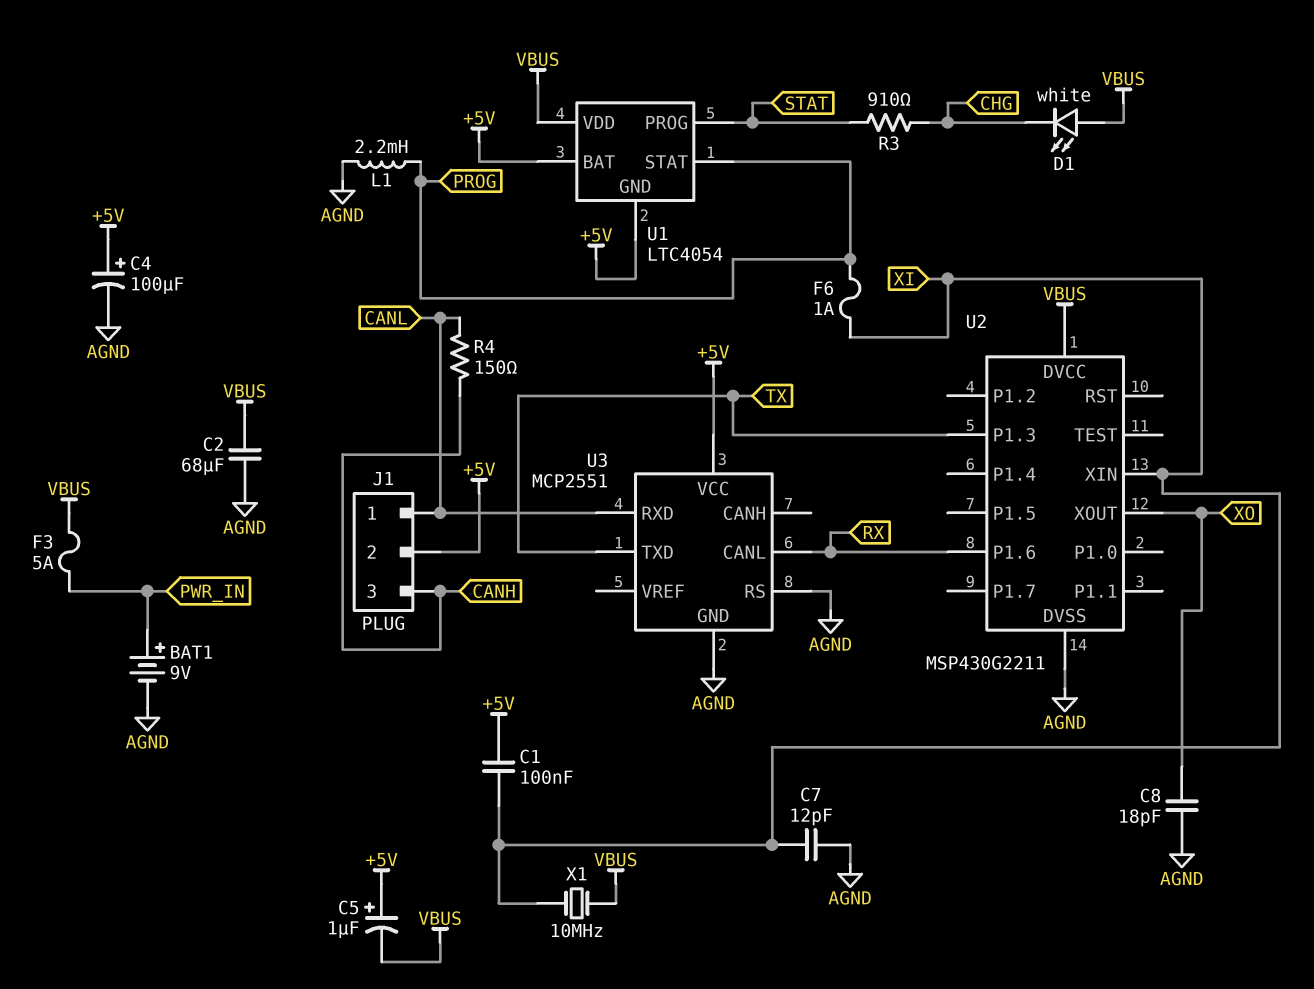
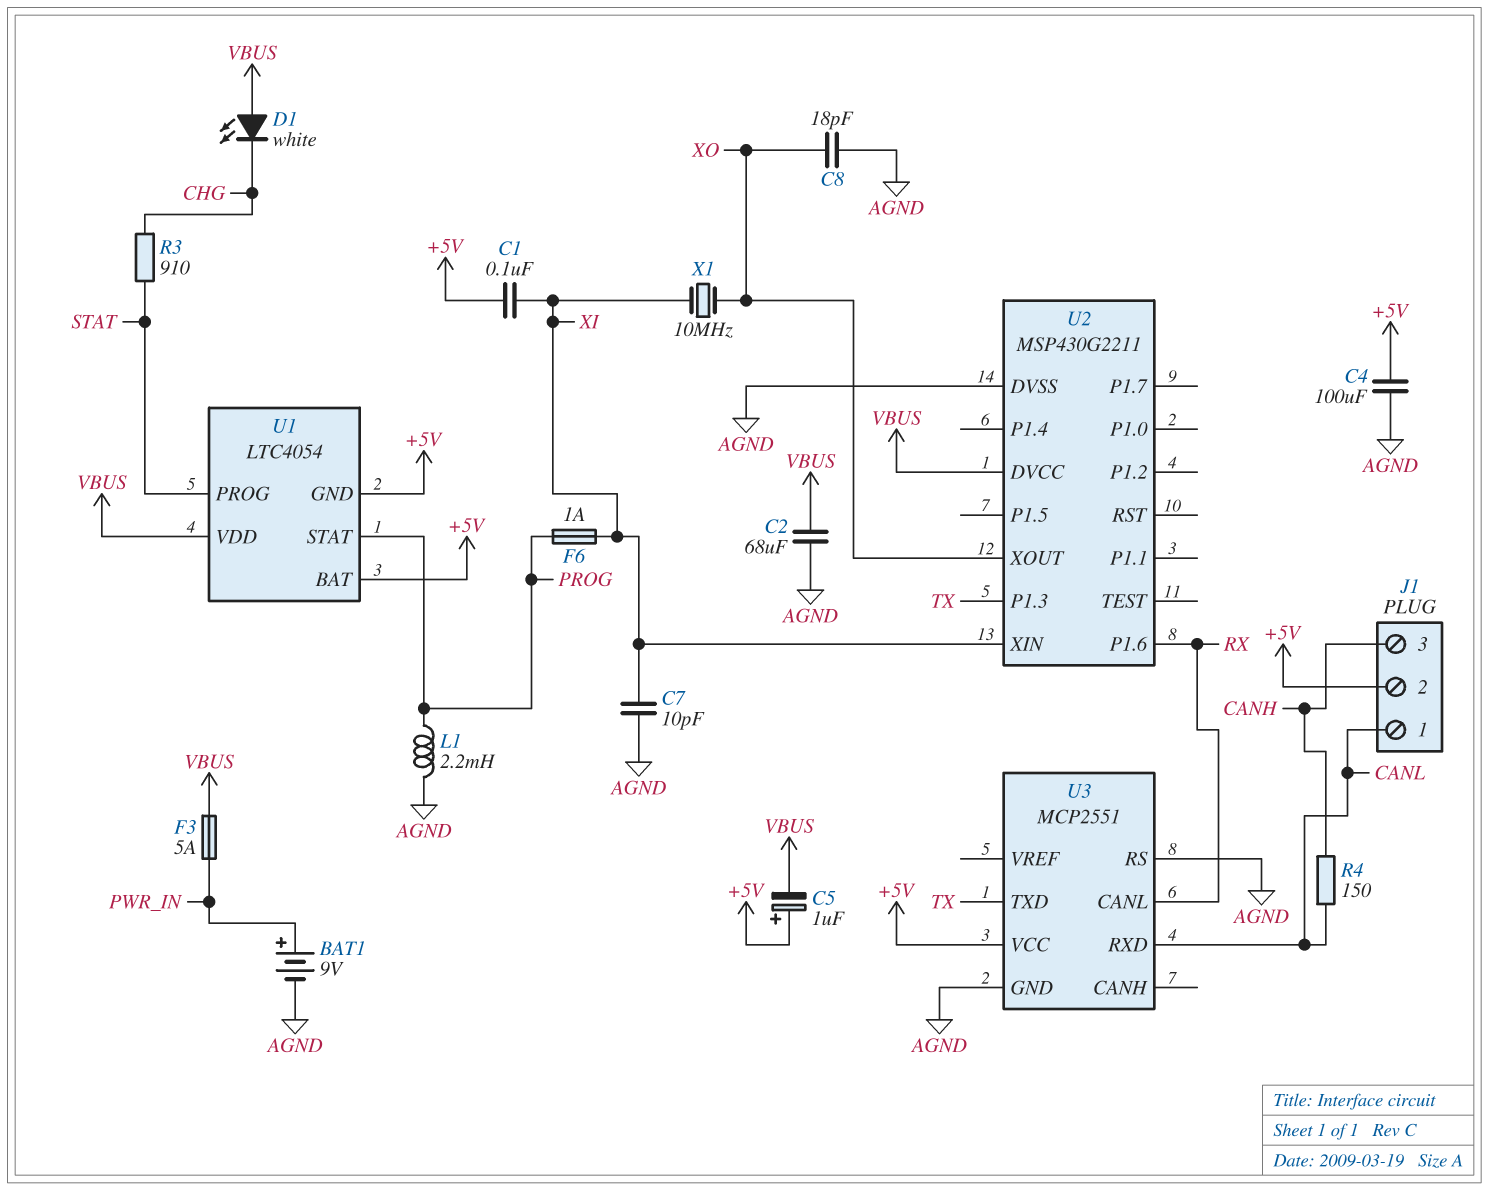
C4: 100uF (plus +5V, minus AGND) -> 100uF (+5V, AGND)
C7: 12pF (AGND, XI) -> 10pF (AGND, XI)
X1: 10MHz (VBUS, XI) -> 10MHz (XI, XO)

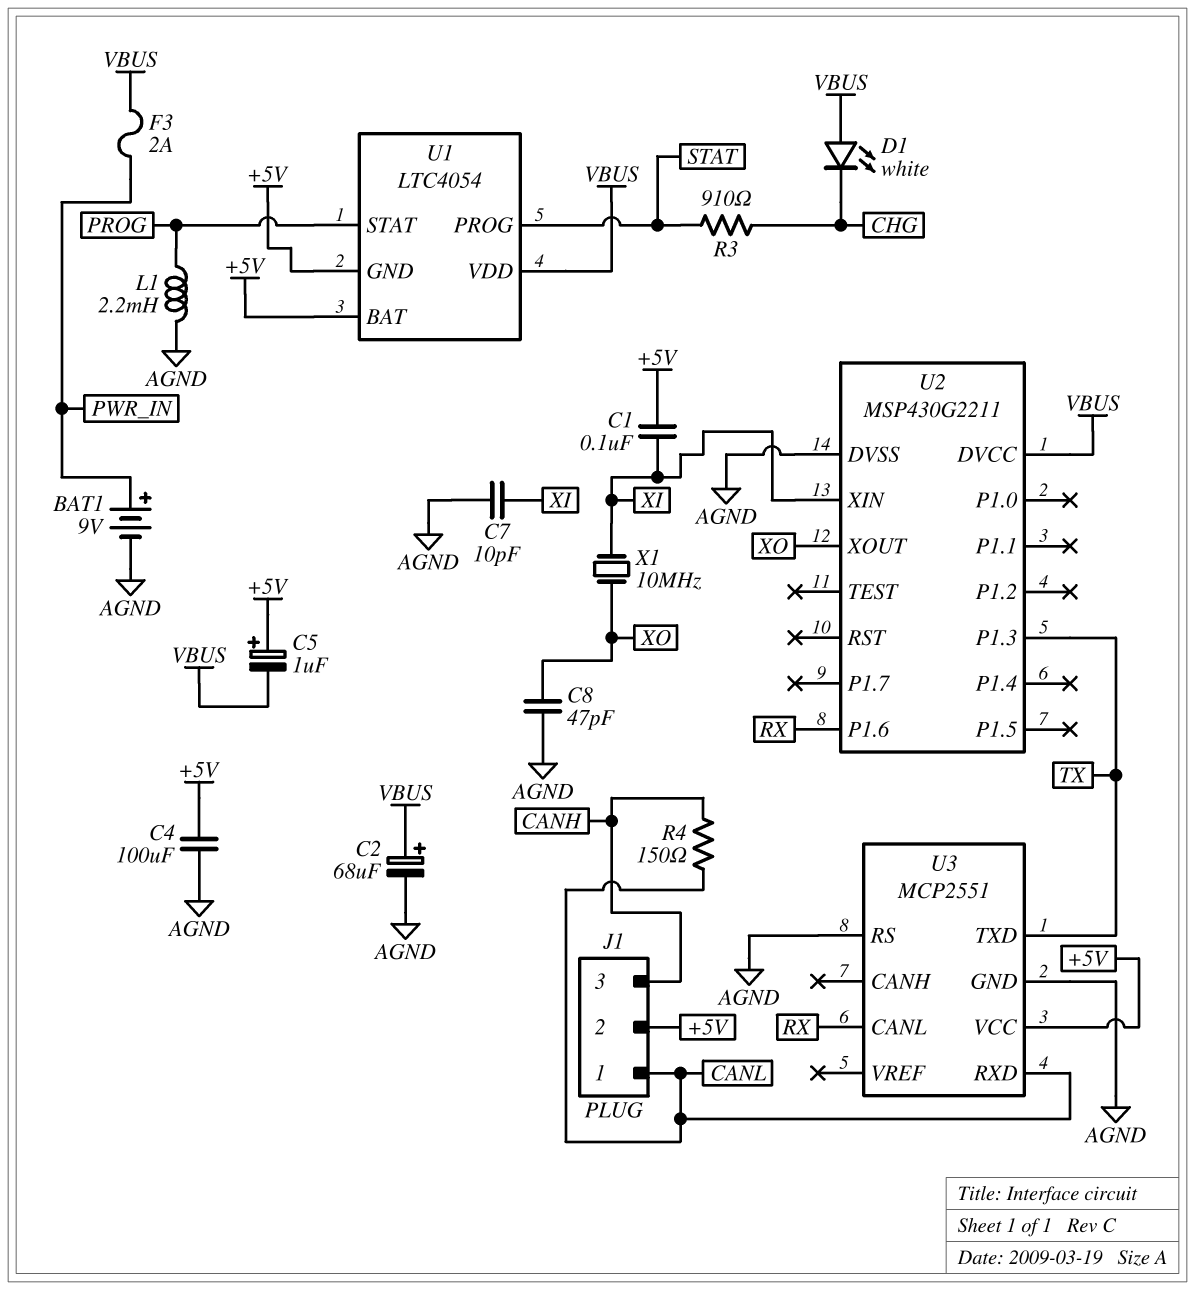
C2: 68uF (AGND, VBUS) -> 68uF (plus VBUS, minus AGND)
C8: 18pF (AGND, XO) -> 47pF (AGND, XO)
F3: 5A (PWR_IN, VBUS) -> 2A (PWR_IN, VBUS)
F6: 1A (PROG, XI) -> none

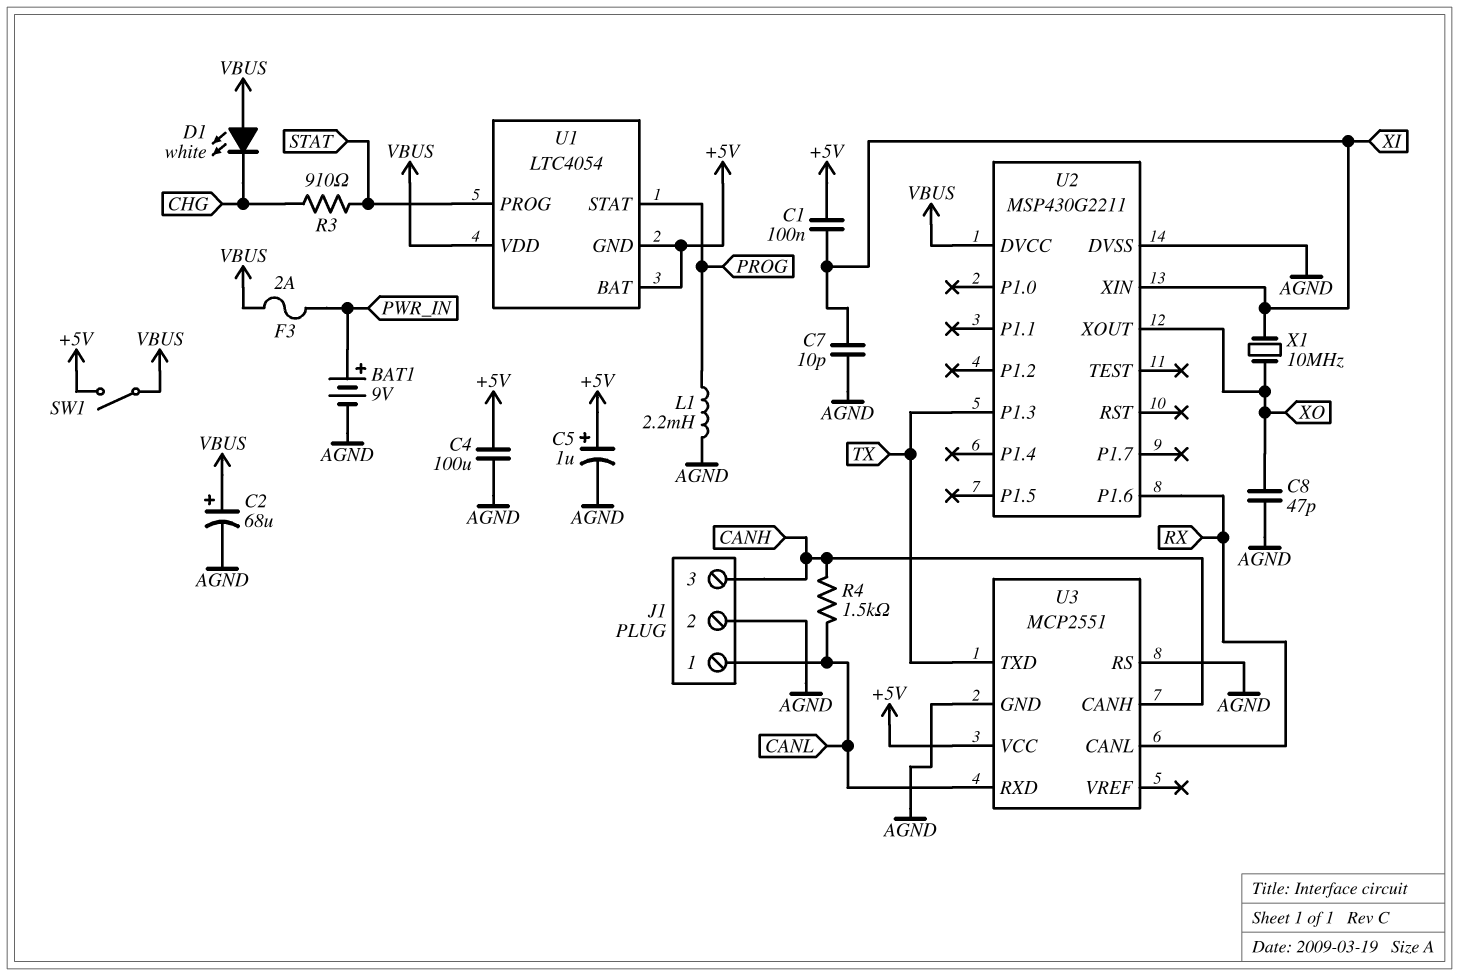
C5: 1uF (plus +5V, minus VBUS) -> 1uF (plus +5V, minus AGND)
J1 pin 2: +5V -> AGND
R4: 150 (CANH, CANL) -> 1.5k (CANH, CANL)
SW1: none -> switch (+5V, VBUS)
U3 pin CANH: none -> CANH

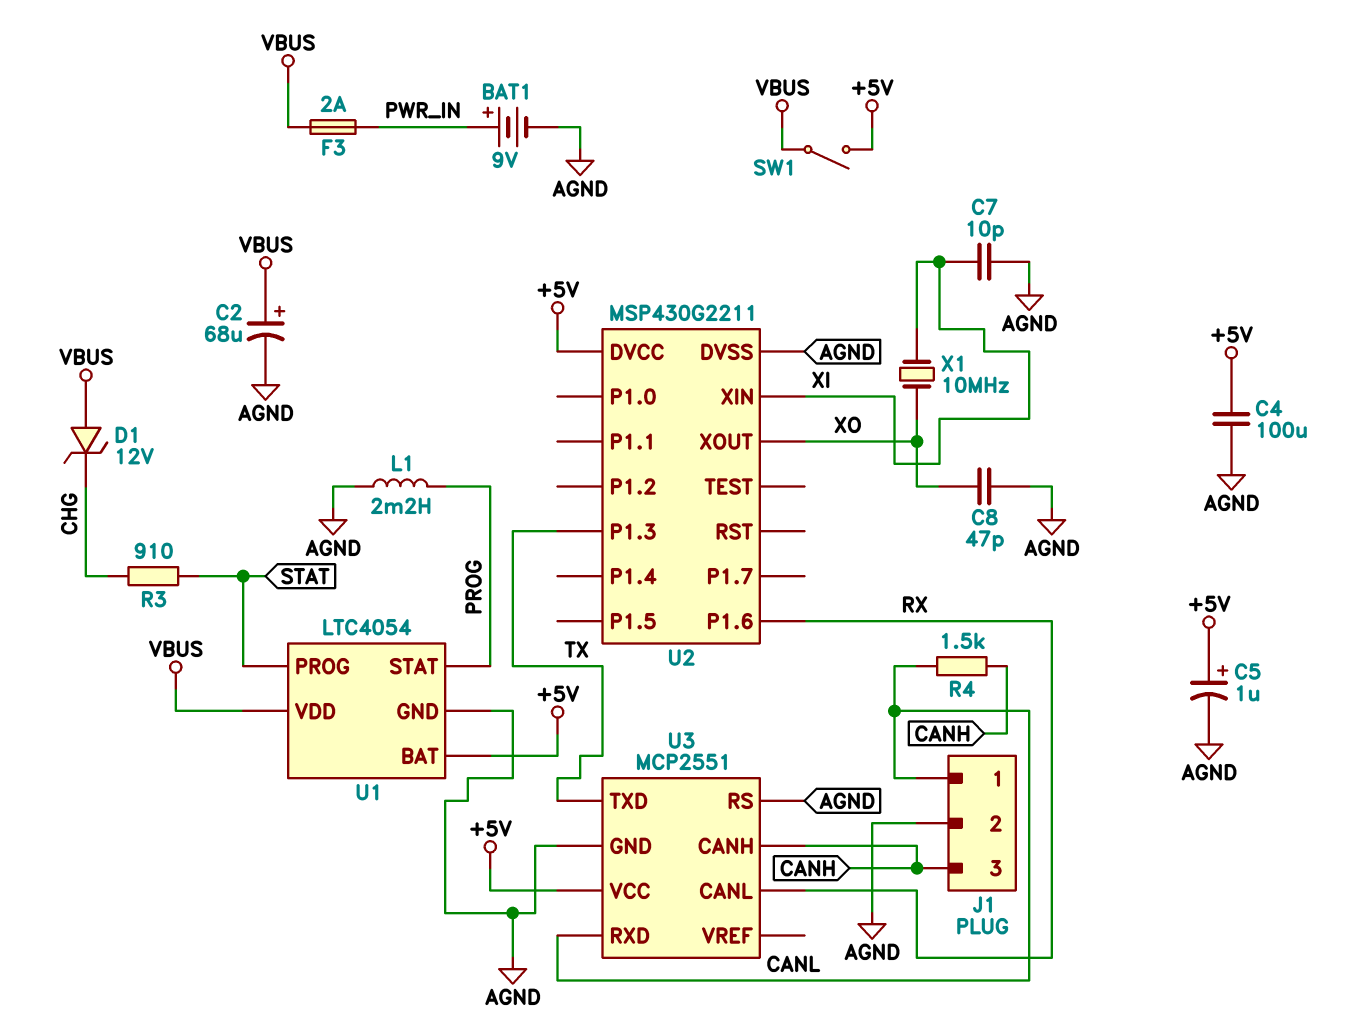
C1: 100nF (+5V, XI) -> none
D1: LED white (A VBUS, K CHG) -> zener 12V (A VBUS, K CHG)
U1 pin GND: +5V -> AGND
U2 pin DVCC: VBUS -> +5V

